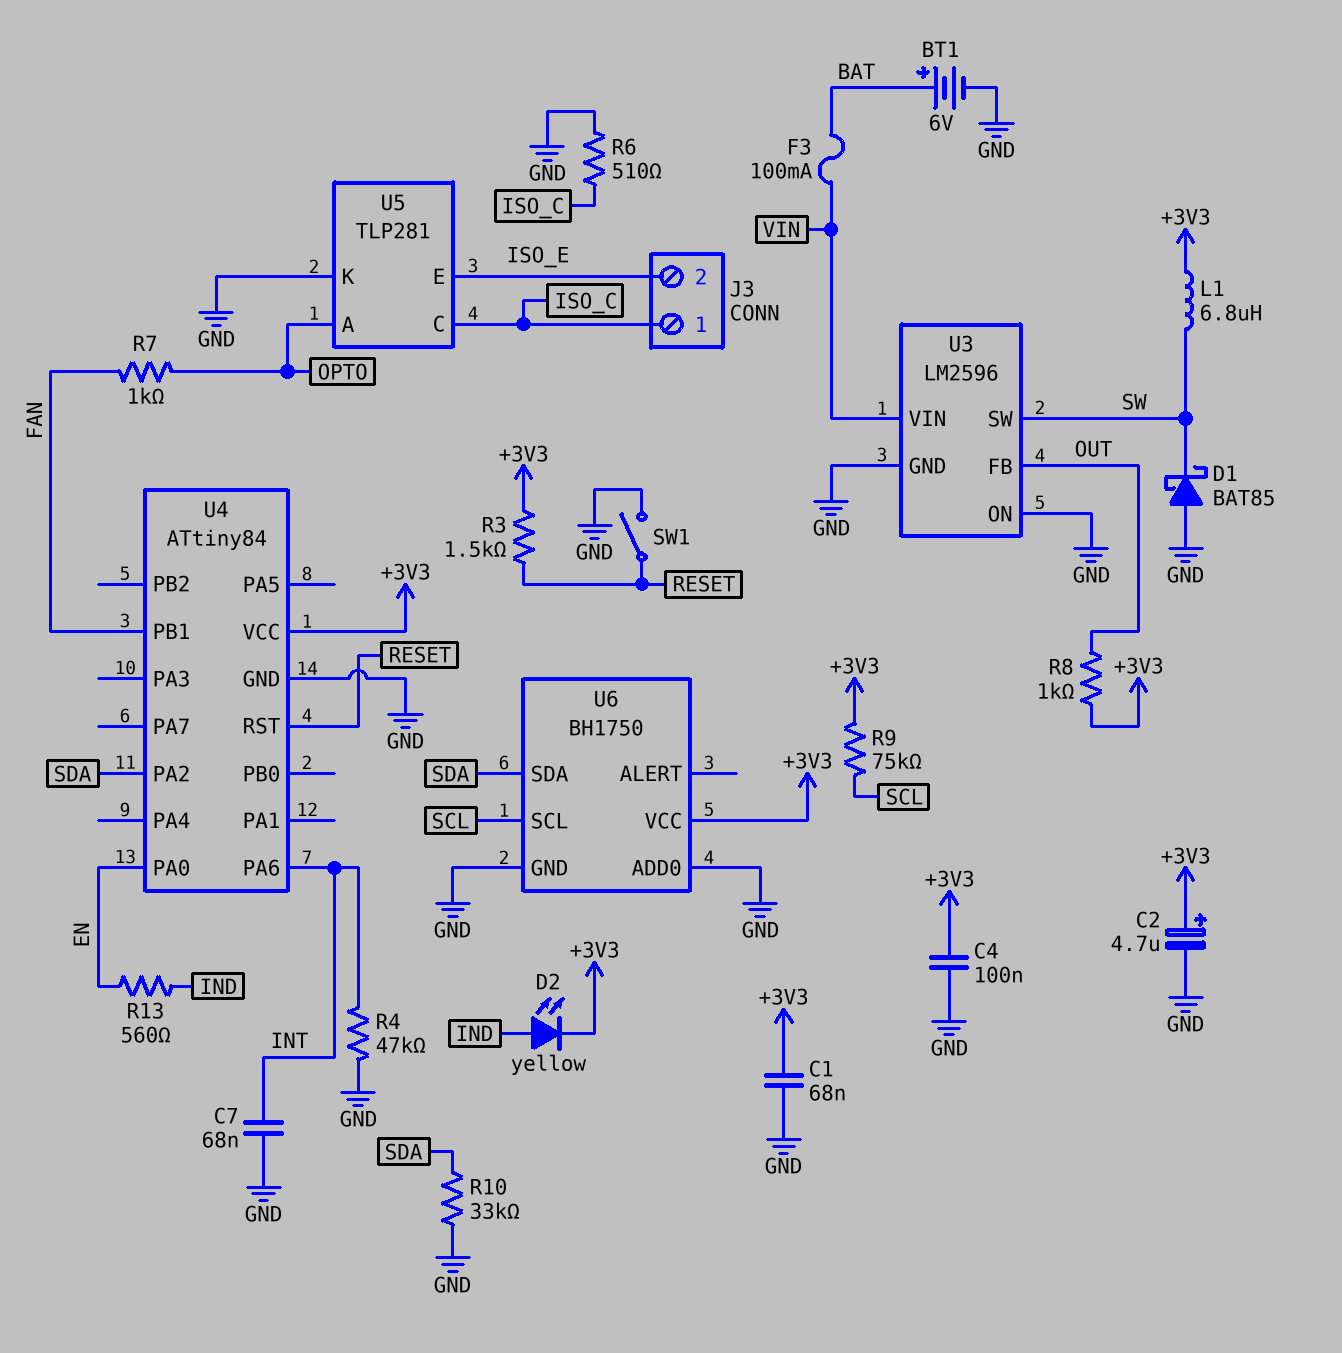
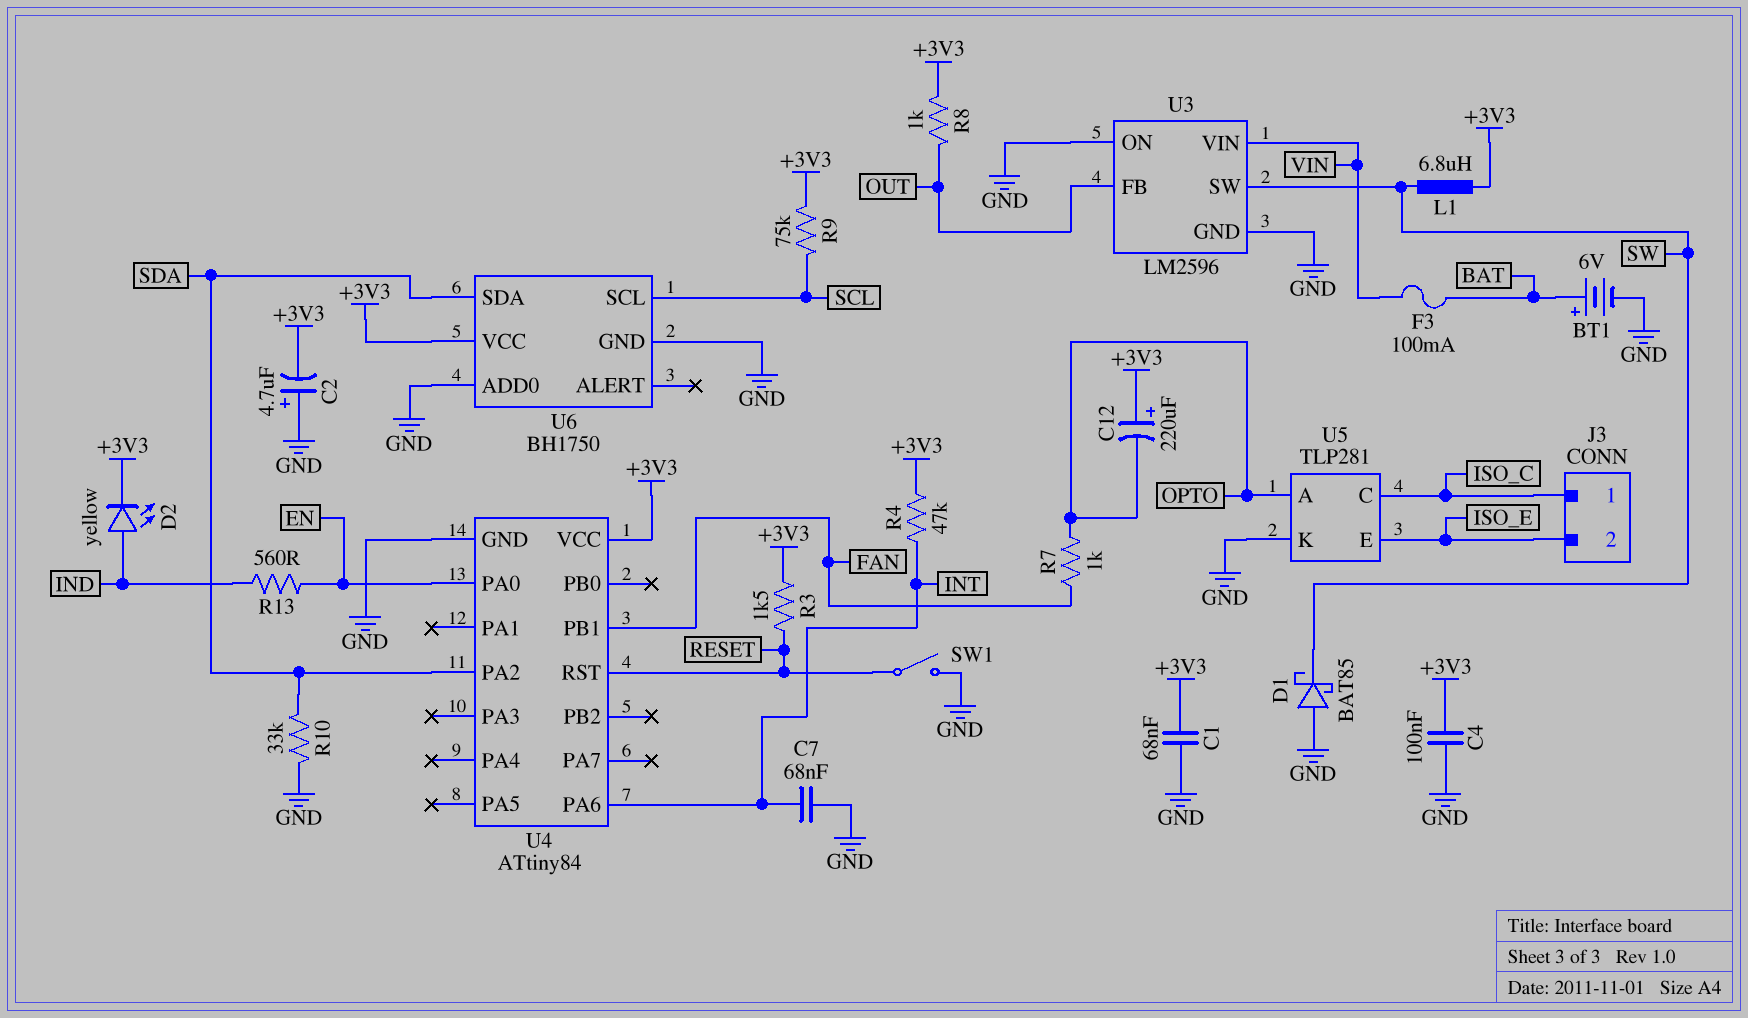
C2: 4.7uF (plus +3V3, minus GND) -> 4.7uF (plus GND, minus +3V3)
C12: none -> 220uF (plus +3V3, minus OPTO)
R4: 47k (GND, INT) -> 47k (+3V3, INT)
R6: 510 (GND, ISO_C) -> none

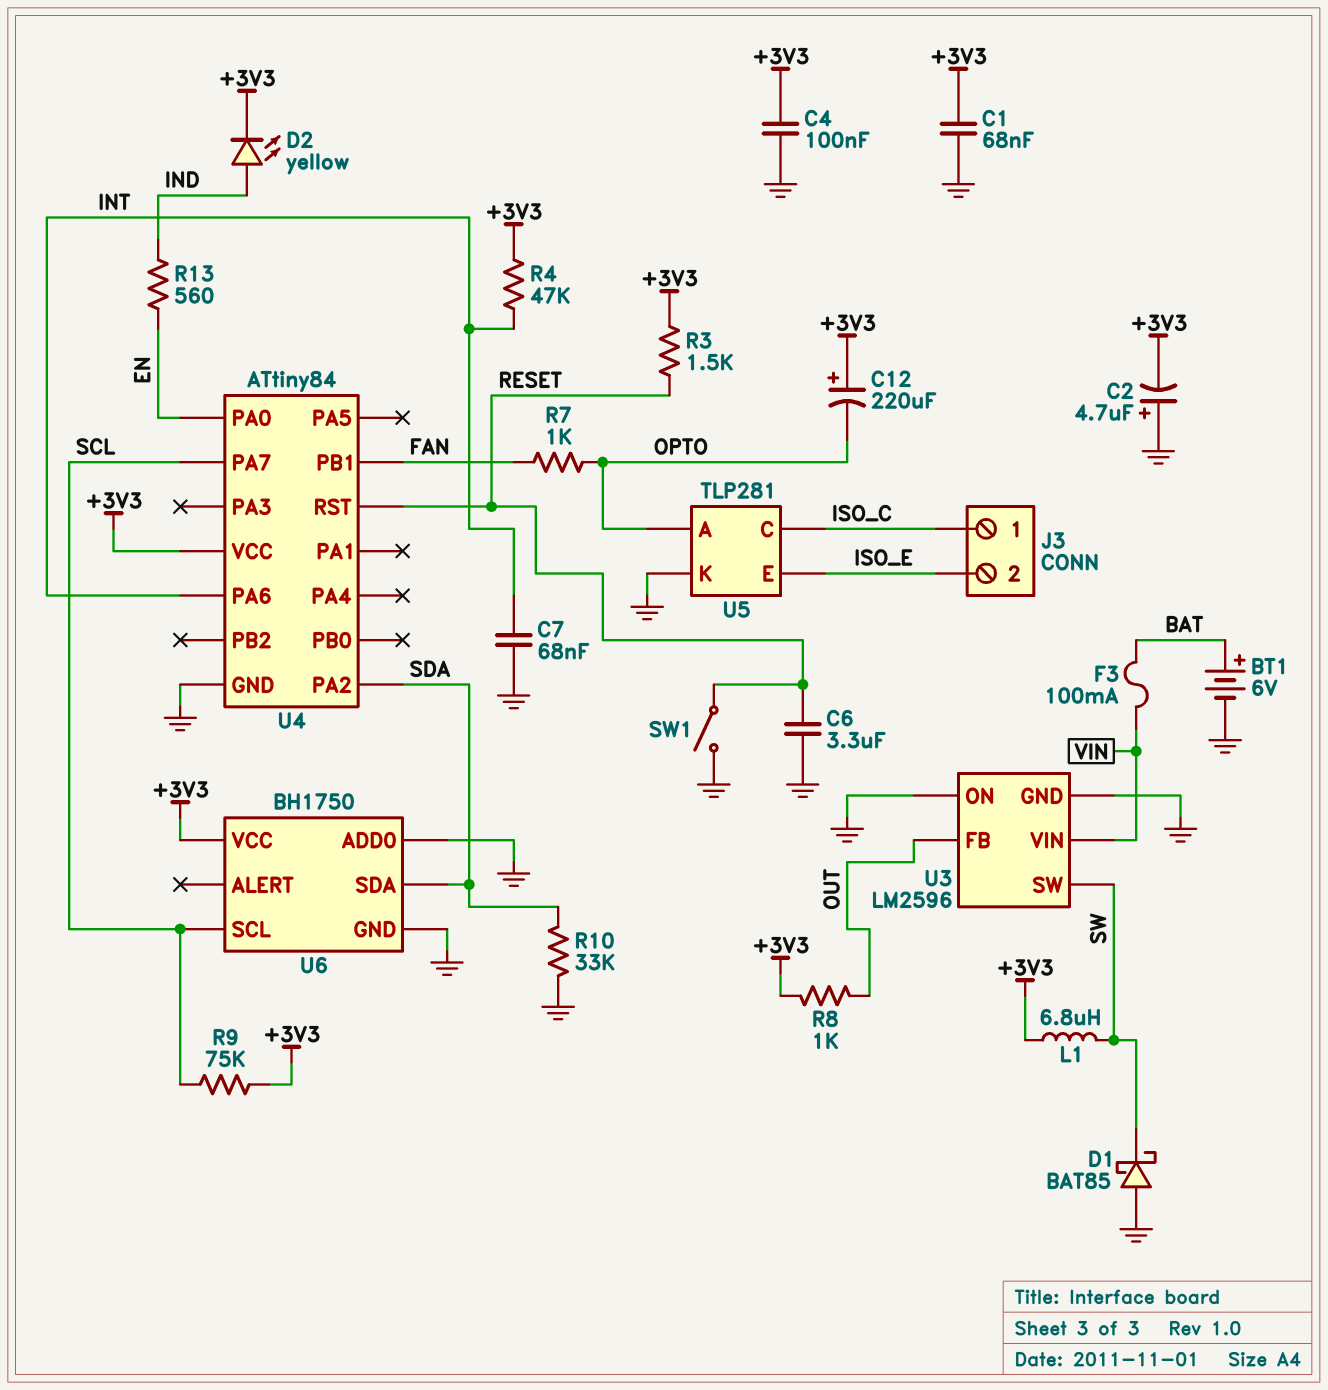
C6: none -> 3.3uF (GND, RESET)
U4 pin PA7: none -> SCL

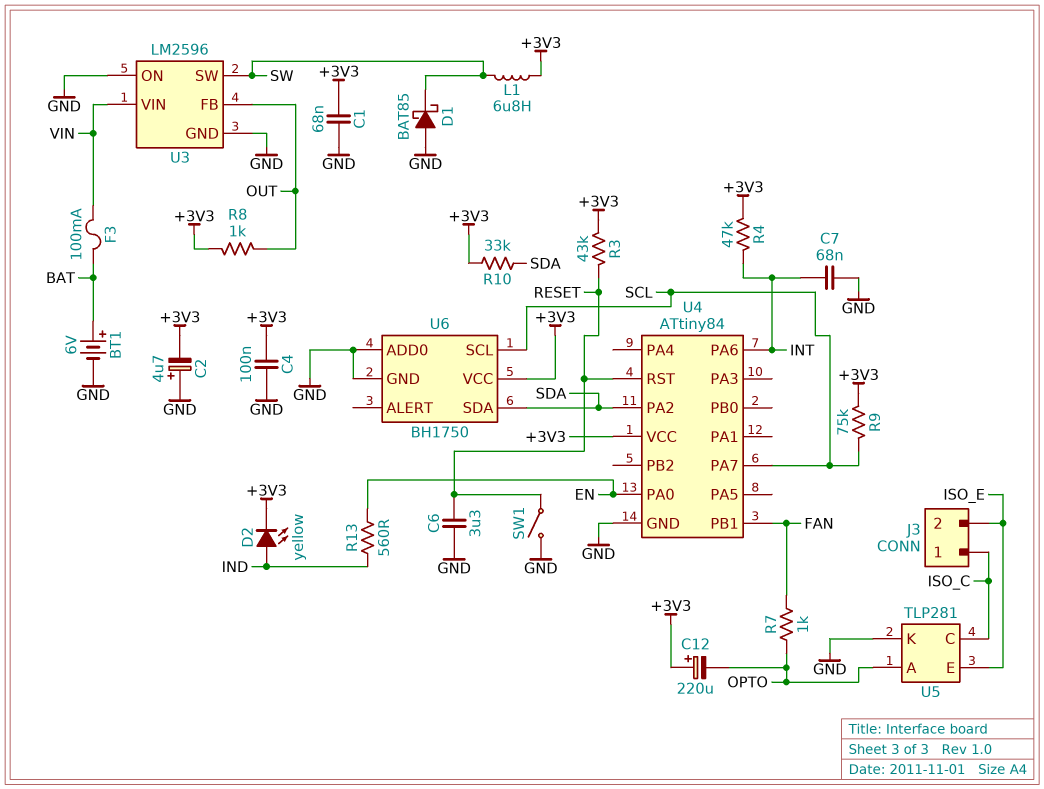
R3: 1.5k (+3V3, RESET) -> 43k (+3V3, RESET)
R10: 33k (GND, SDA) -> 33k (+3V3, SDA)

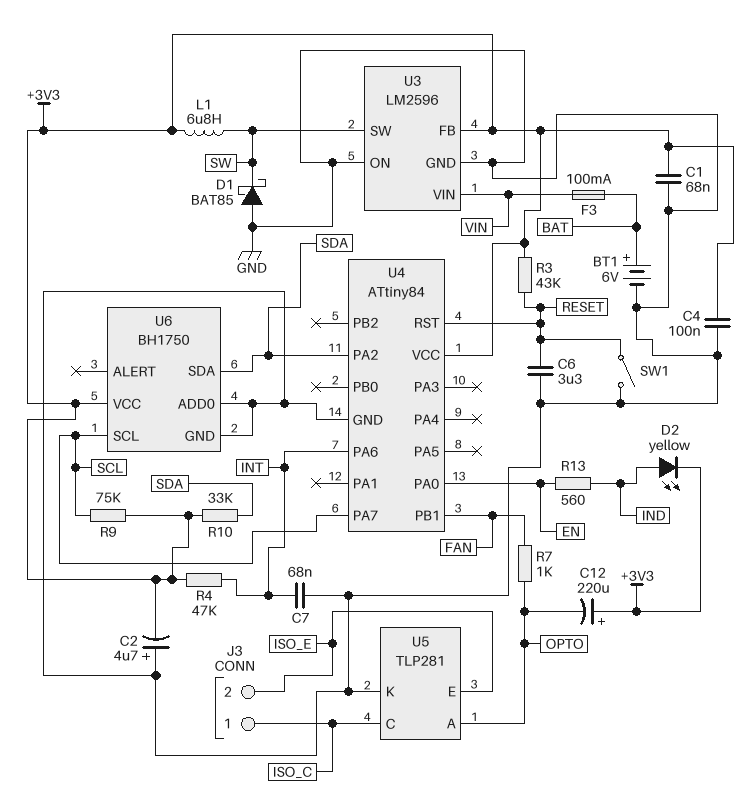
R8: 1k (+3V3, OUT) -> none
U3 pin FB: OUT -> +3V3

